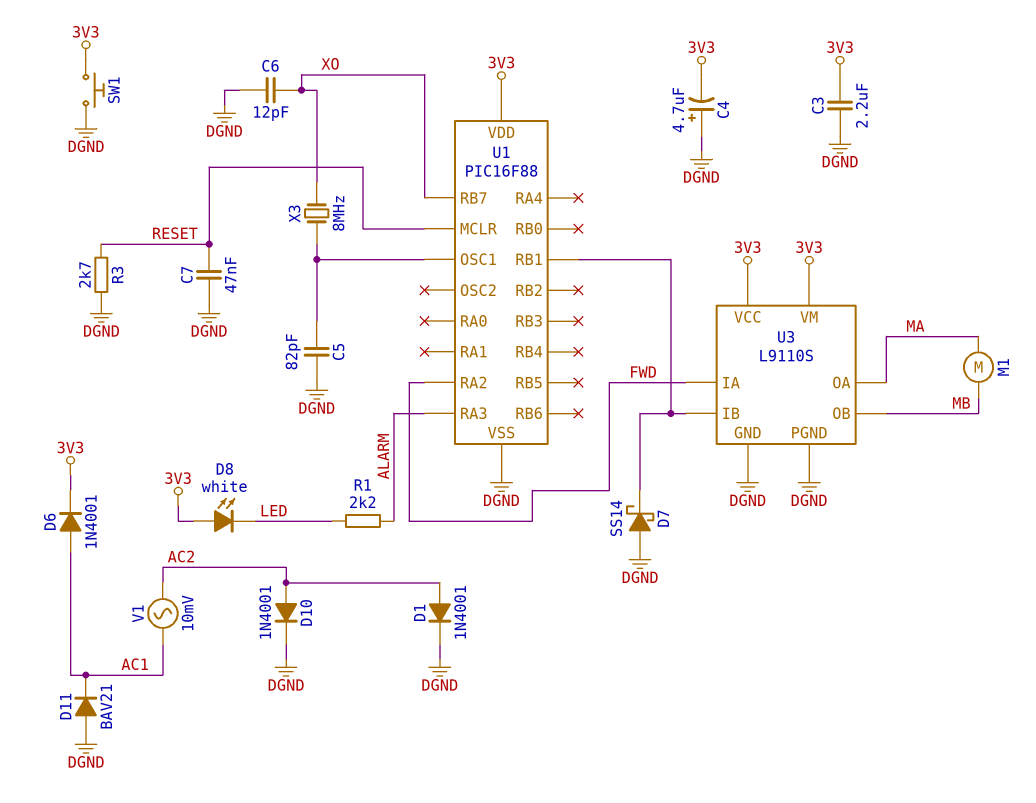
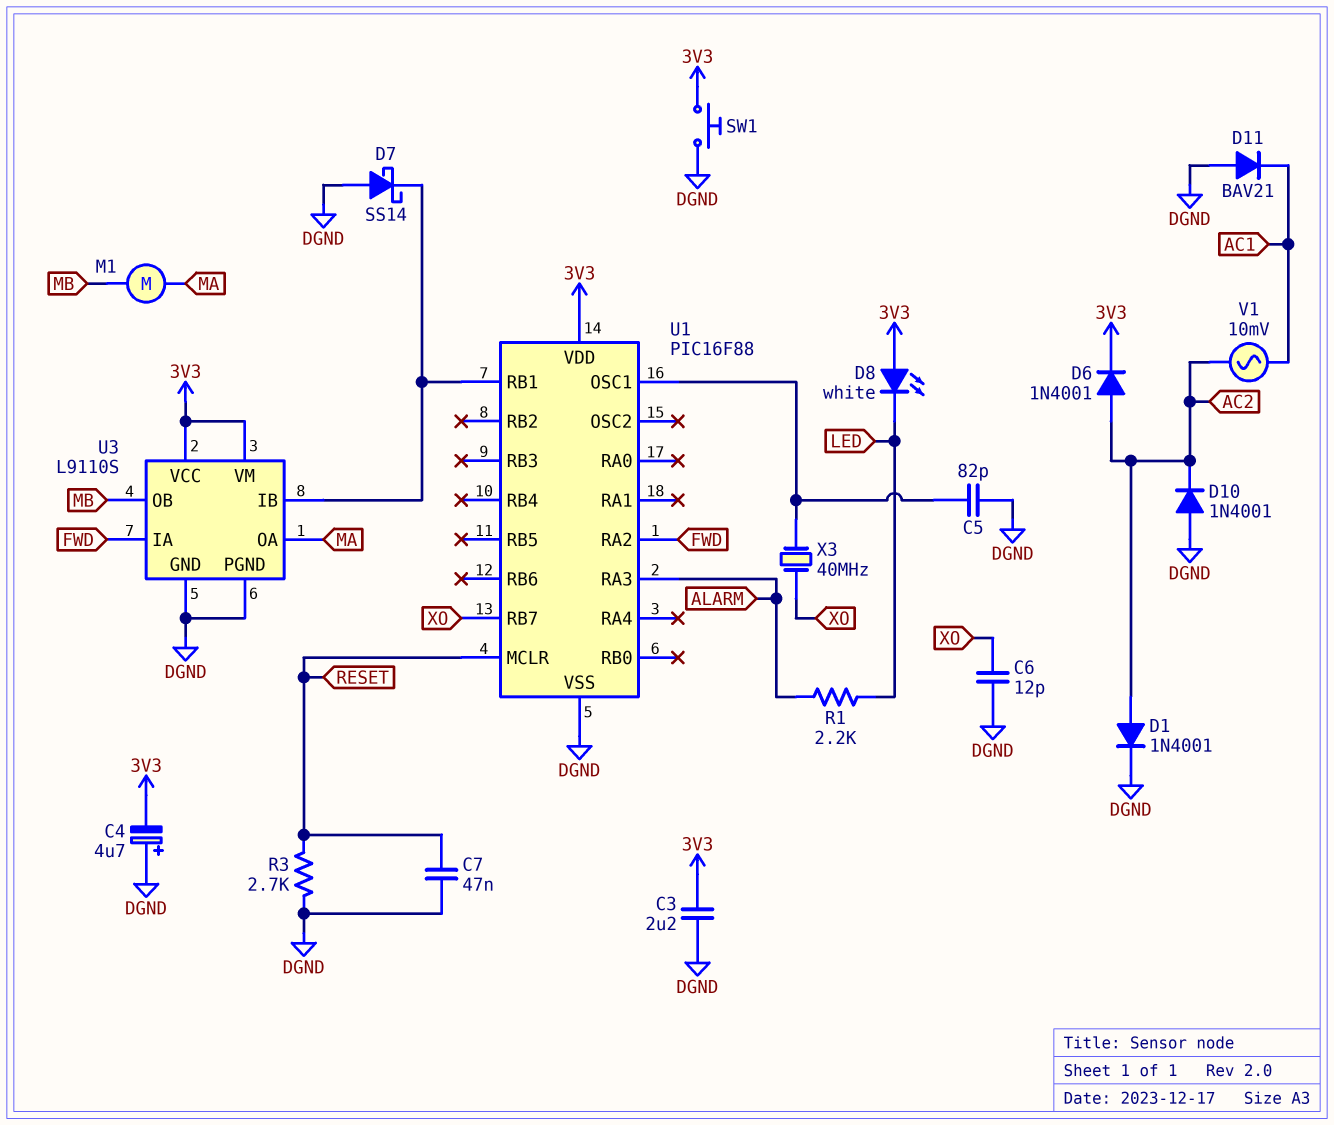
D6: diode 1N4001 (A AC1, K 3V3) -> diode 1N4001 (A AC2, K 3V3)
D10: diode 1N4001 (A AC2, K DGND) -> diode 1N4001 (A DGND, K AC2)
X3: 8MHz (U1/OSC1, XO) -> 40MHz (U1/OSC1, XO)

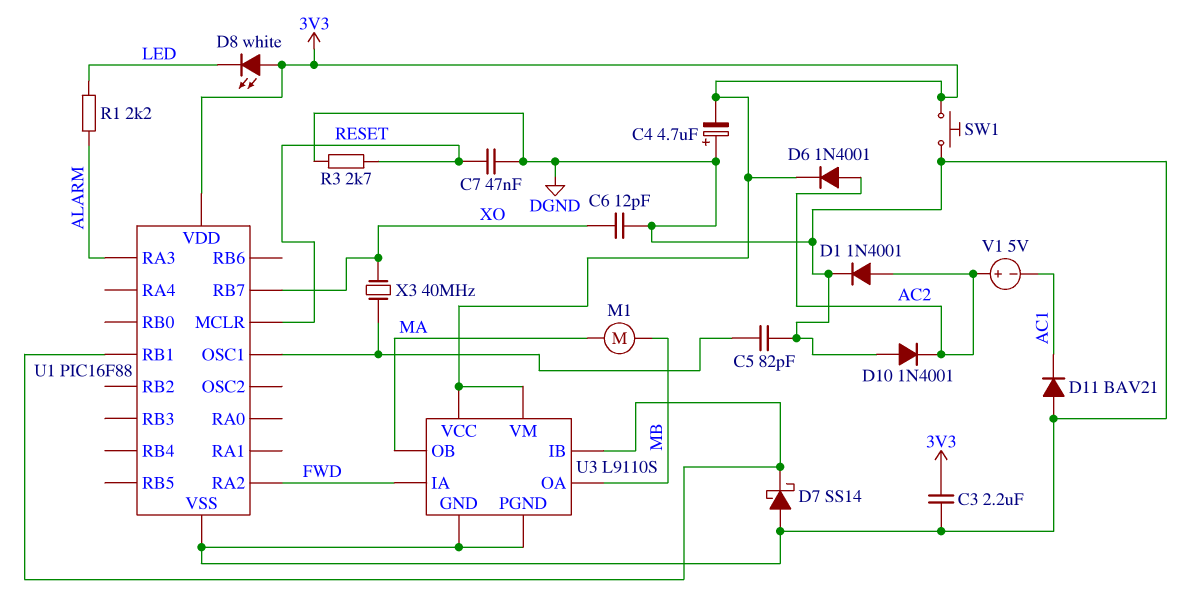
U3 pin OA: MA -> MB
U3 pin OB: MB -> MA
V1: AC 10mV (AC1, AC2) -> 5V (plus AC2, minus AC1)

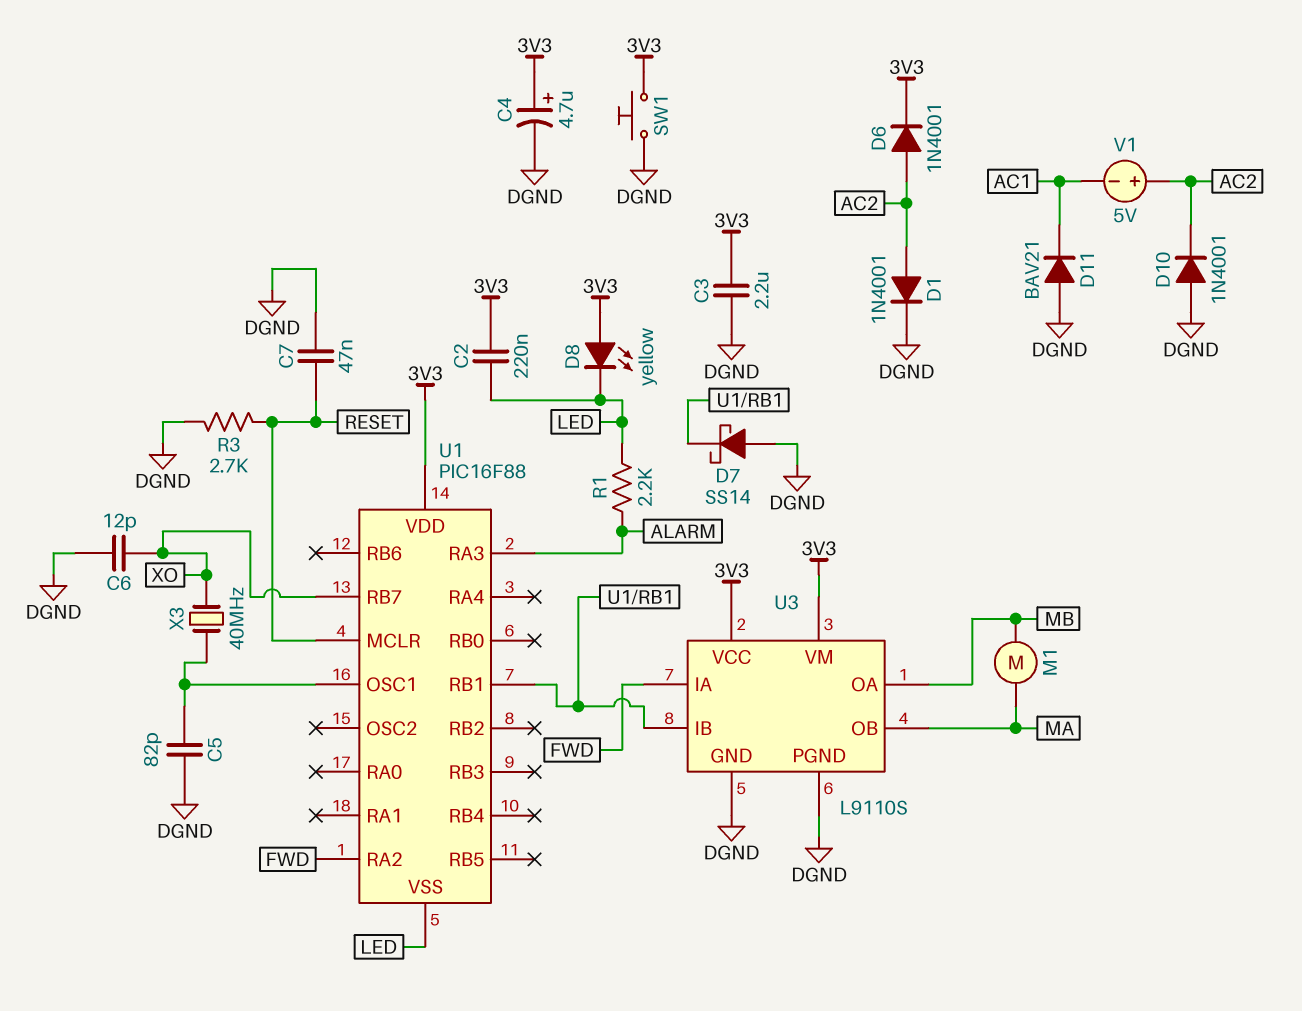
C2: none -> 220nF (3V3, LED)
C4: 4.7uF (plus DGND, minus 3V3) -> 4.7uF (plus 3V3, minus DGND)
D8: LED white (A 3V3, K LED) -> LED yellow (A 3V3, K LED)
U1 pin VSS: DGND -> LED

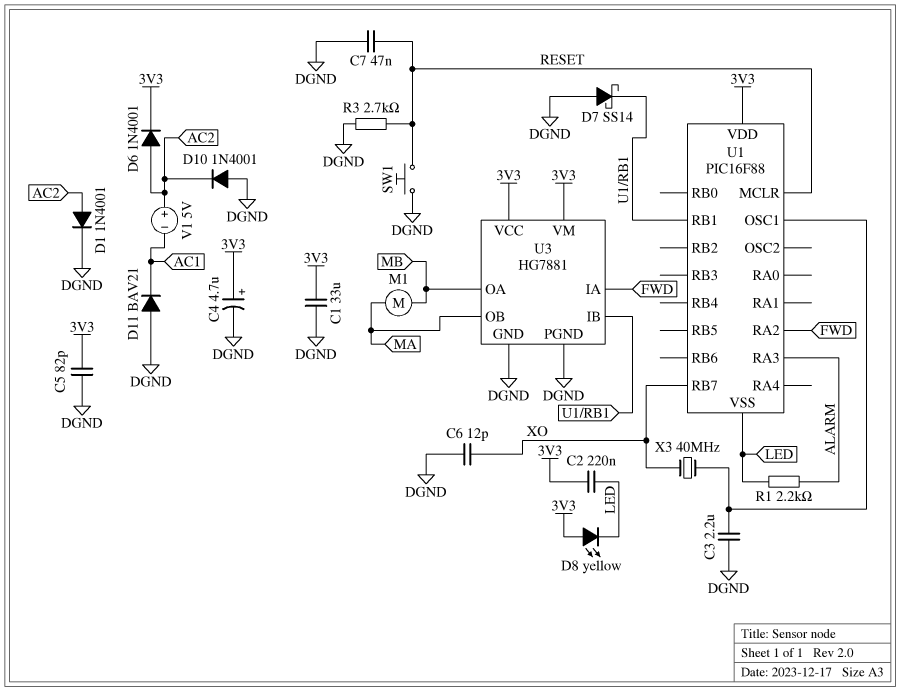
C1: none -> 33uF (3V3, DGND)
C3: 2.2uF (3V3, DGND) -> 2.2uF (DGND, U1/OSC1)
C5: 82pF (DGND, U1/OSC1) -> 82pF (3V3, DGND)
SW1: button (3V3, DGND) -> button (DGND, RESET)
U3: L9110S -> HG7881

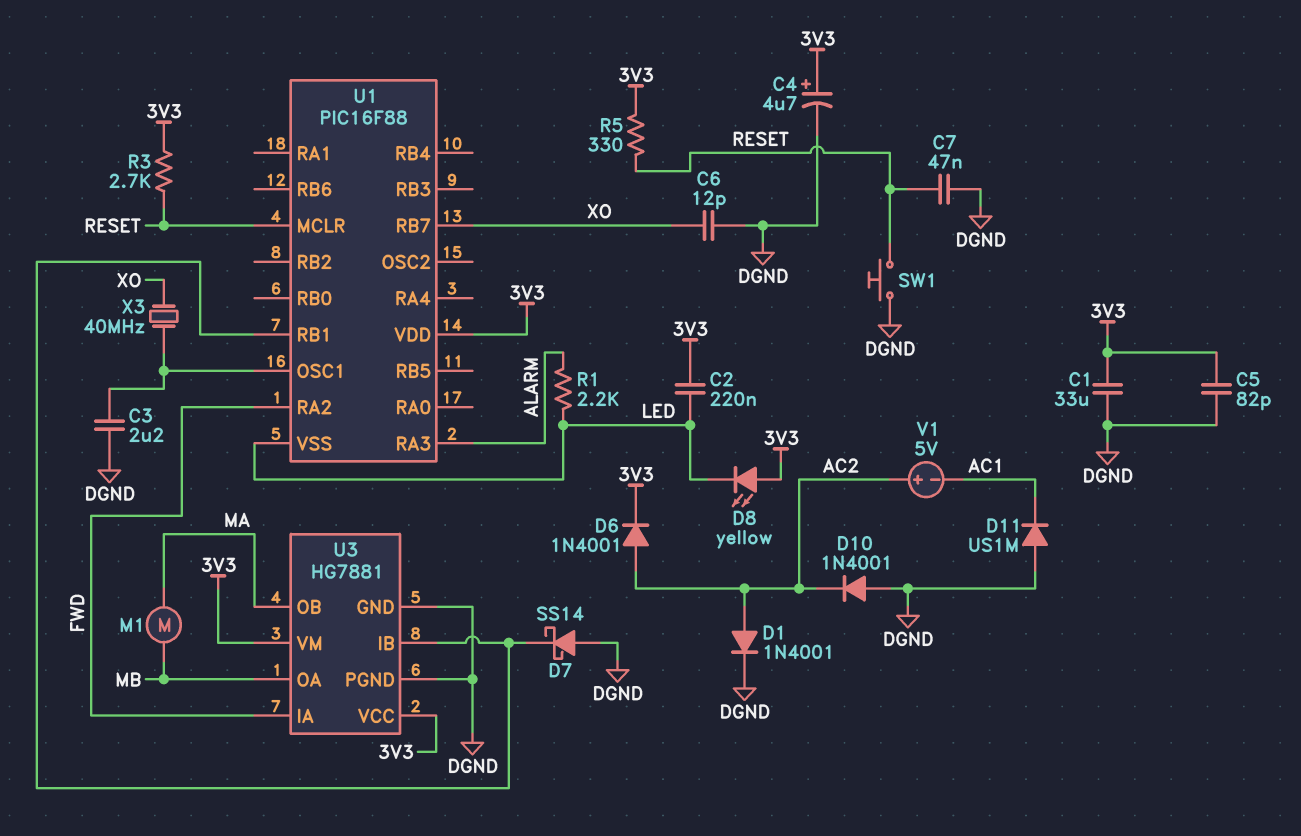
D11: diode BAV21 (A DGND, K AC1) -> diode US1M (A DGND, K AC1)
R3: 2.7k (DGND, RESET) -> 2.7k (3V3, RESET)
R5: none -> 330 (3V3, RESET)

